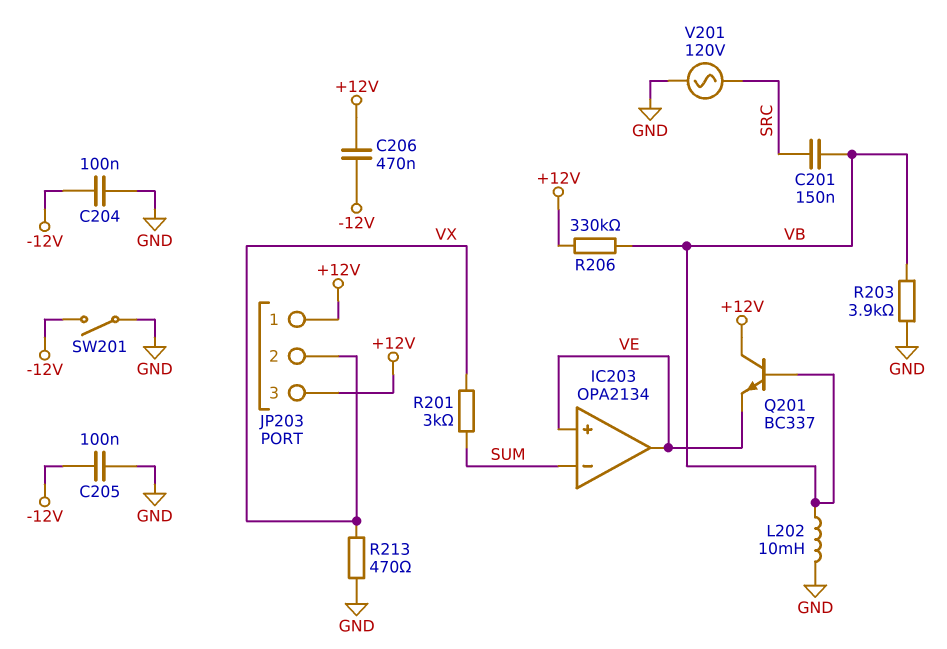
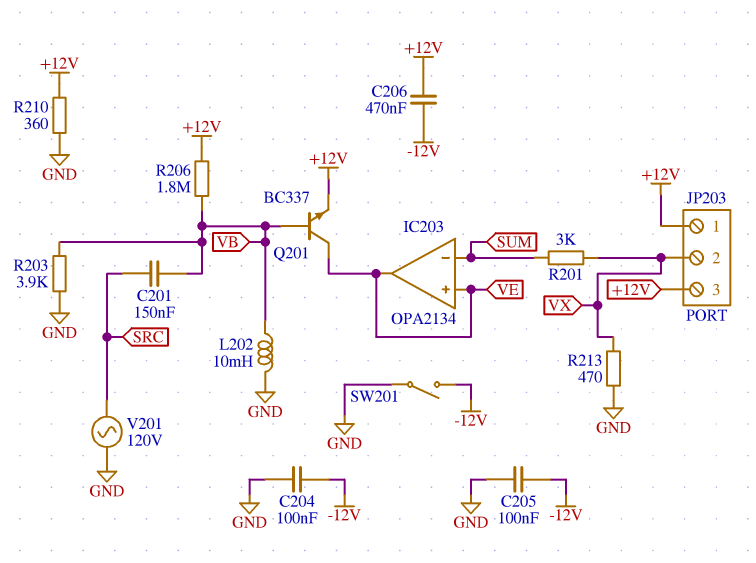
Q201: NPN BC337 (B VB, C +12V, E VE) -> NPN BC337 (B VB, C VE, E +12V)
R206: 330k (+12V, VB) -> 1.8M (+12V, VB)
R210: none -> 360 (+12V, GND)

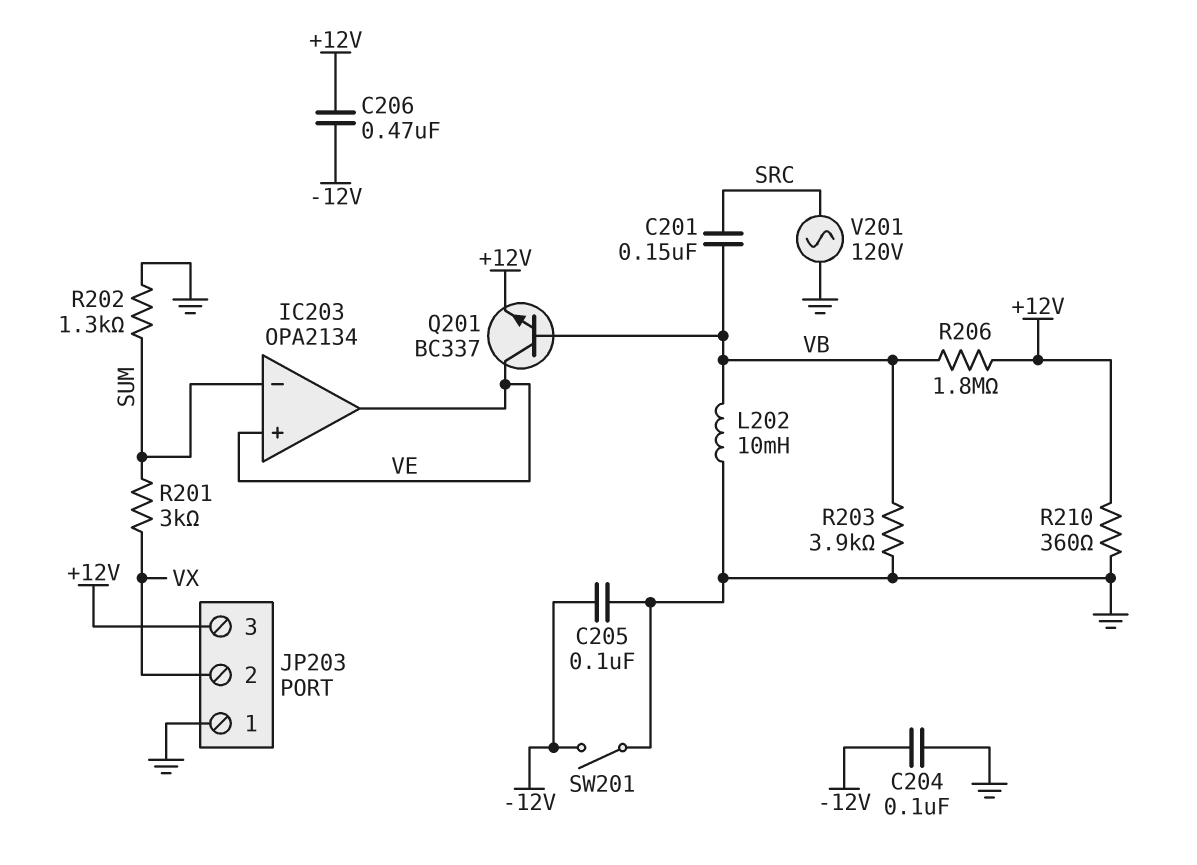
JP203 pin 1: +12V -> GND
R202: none -> 1.3k (GND, SUM)
R213: 470 (GND, VX) -> none

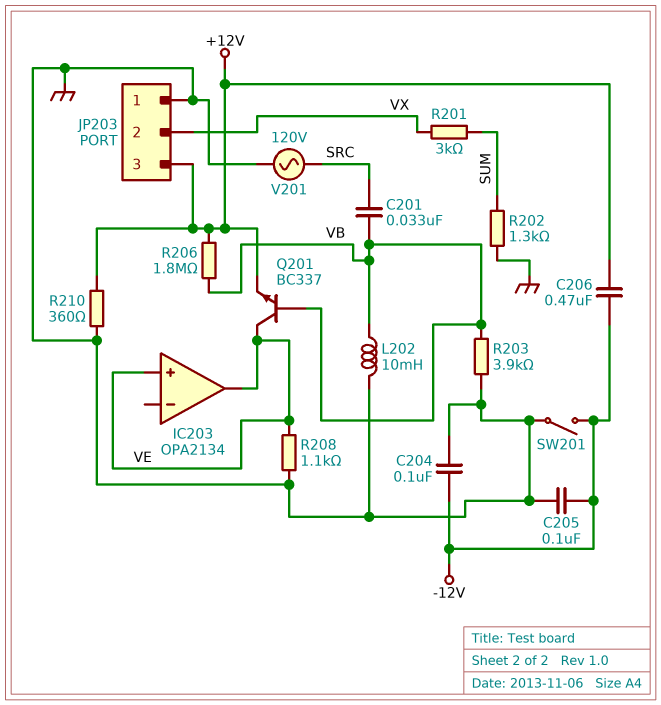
C201: 150nF (SRC, VB) -> 33nF (SRC, VB)
IC203 pin in-: SUM -> none
R208: none -> 1.1k (GND, VE)

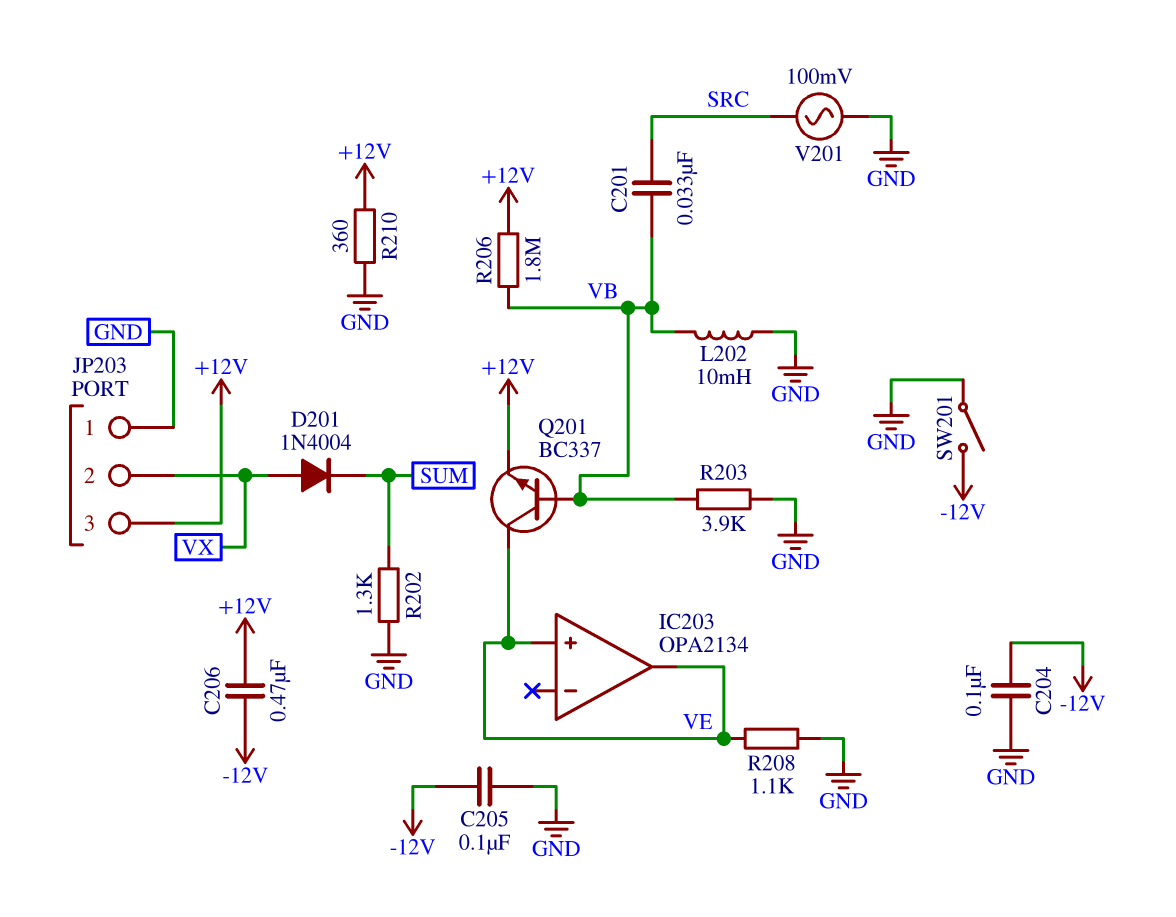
D201: none -> diode 1N4004 (A VX, K SUM)
R201: 3k (SUM, VX) -> none
V201: AC 120V (GND, SRC) -> AC 100mV (GND, SRC)

